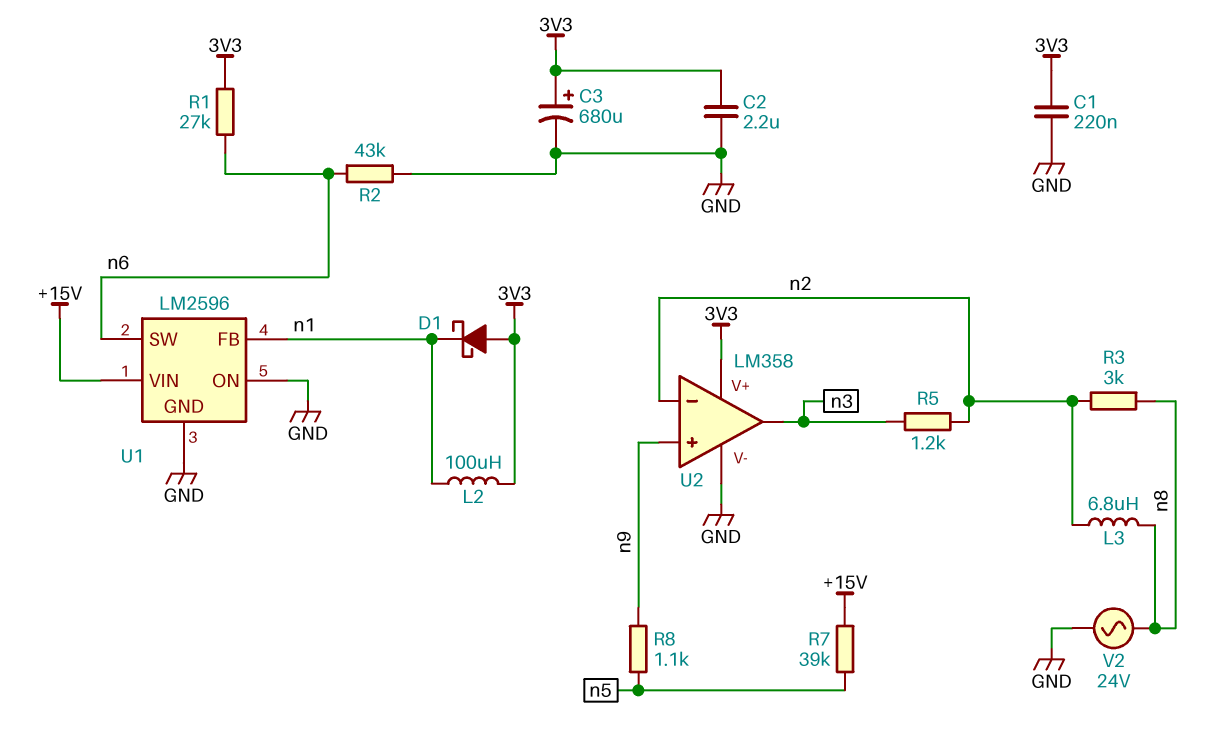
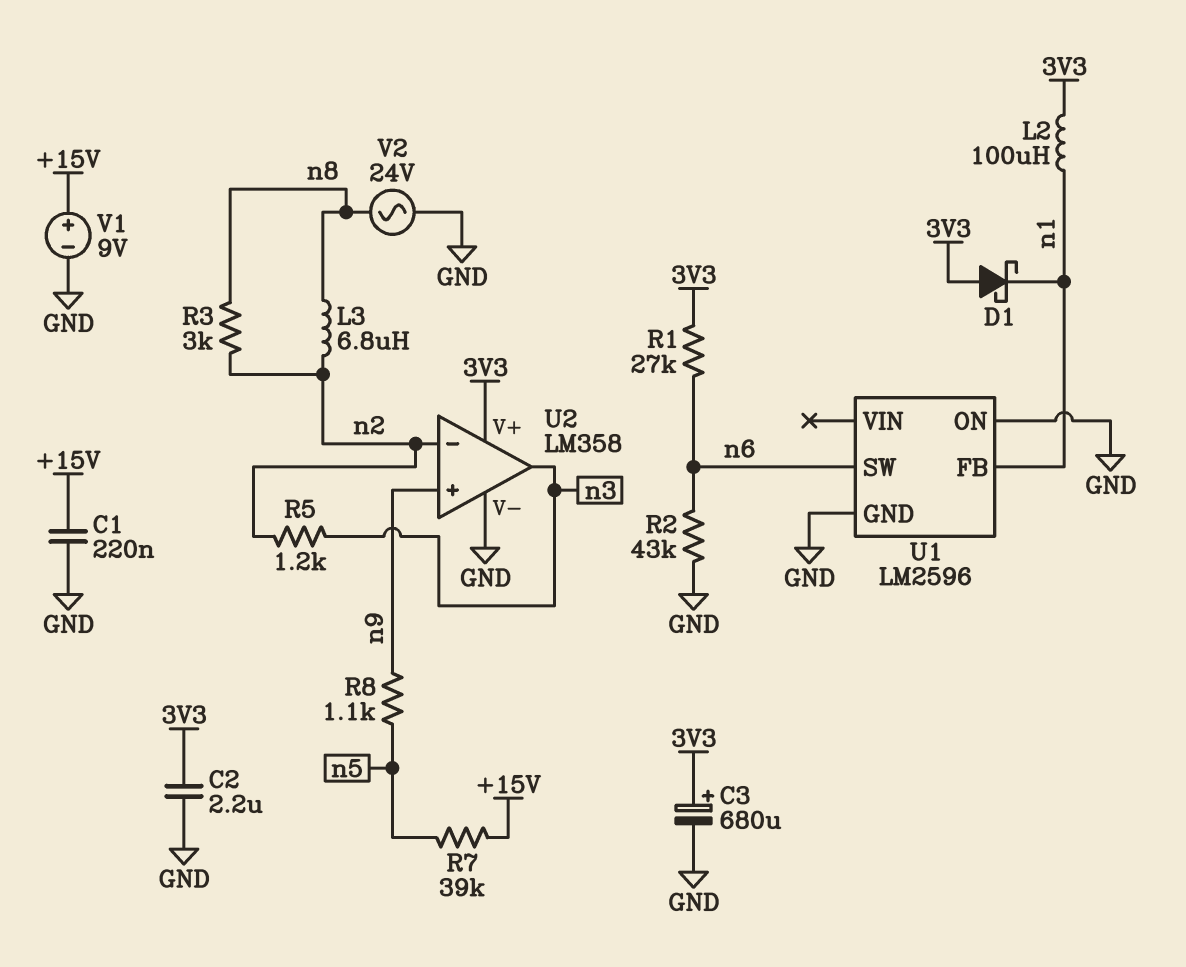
C1: 220nF (3V3, GND) -> 220nF (+15V, GND)
U1 pin VIN: +15V -> none
V1: none -> 9V (plus +15V, minus GND)

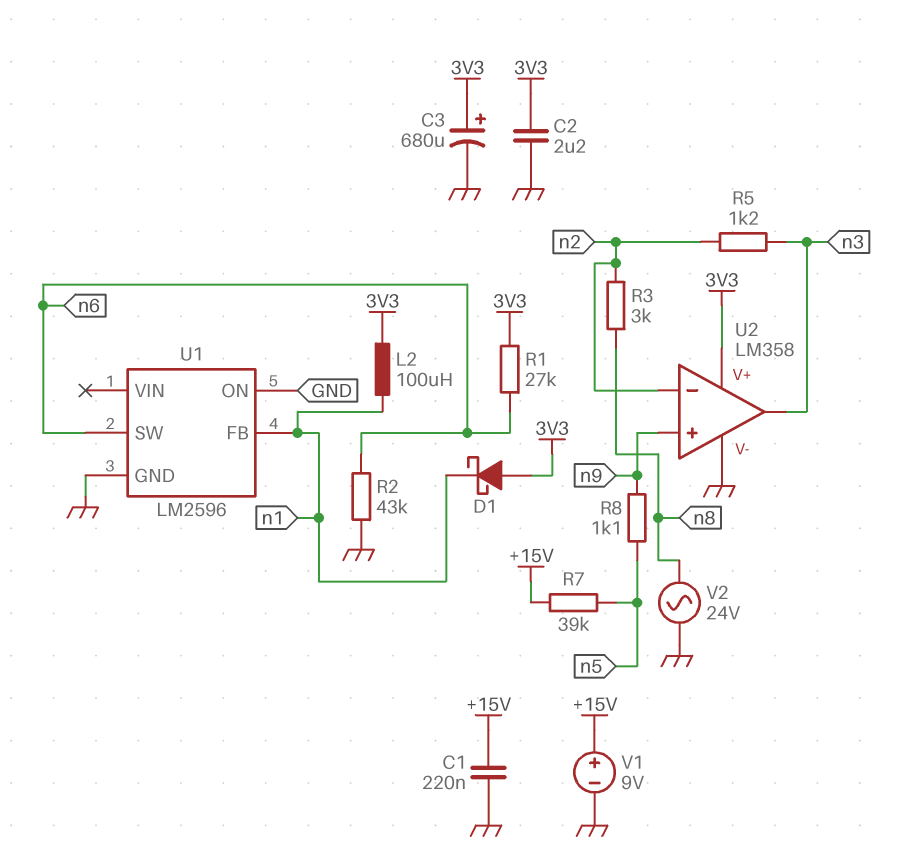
L3: 6.8uH (n2, n8) -> none

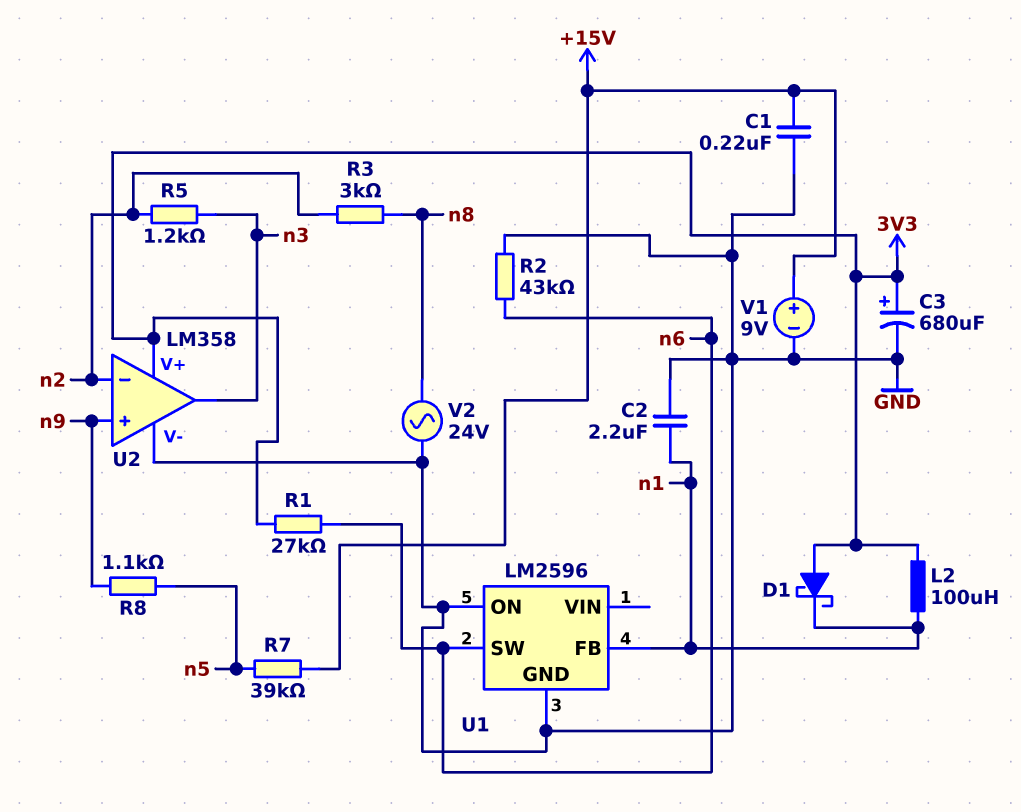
C2: 2.2uF (3V3, GND) -> 2.2uF (GND, n1)

